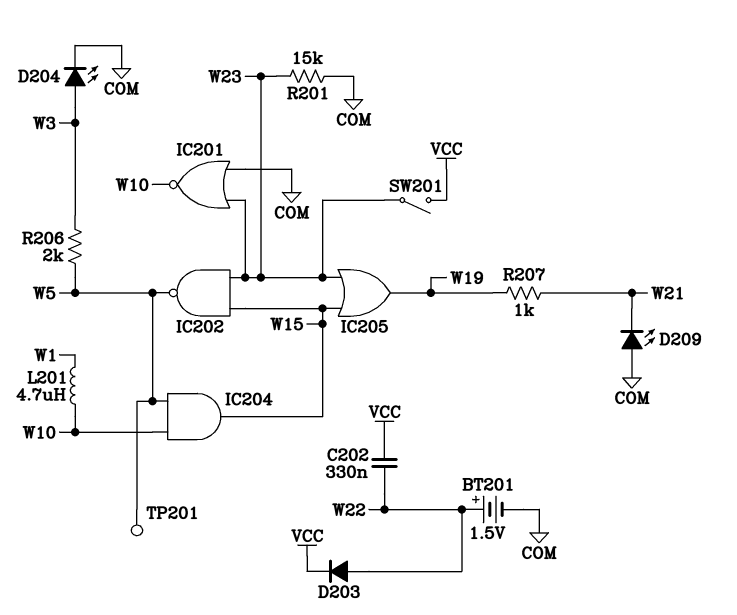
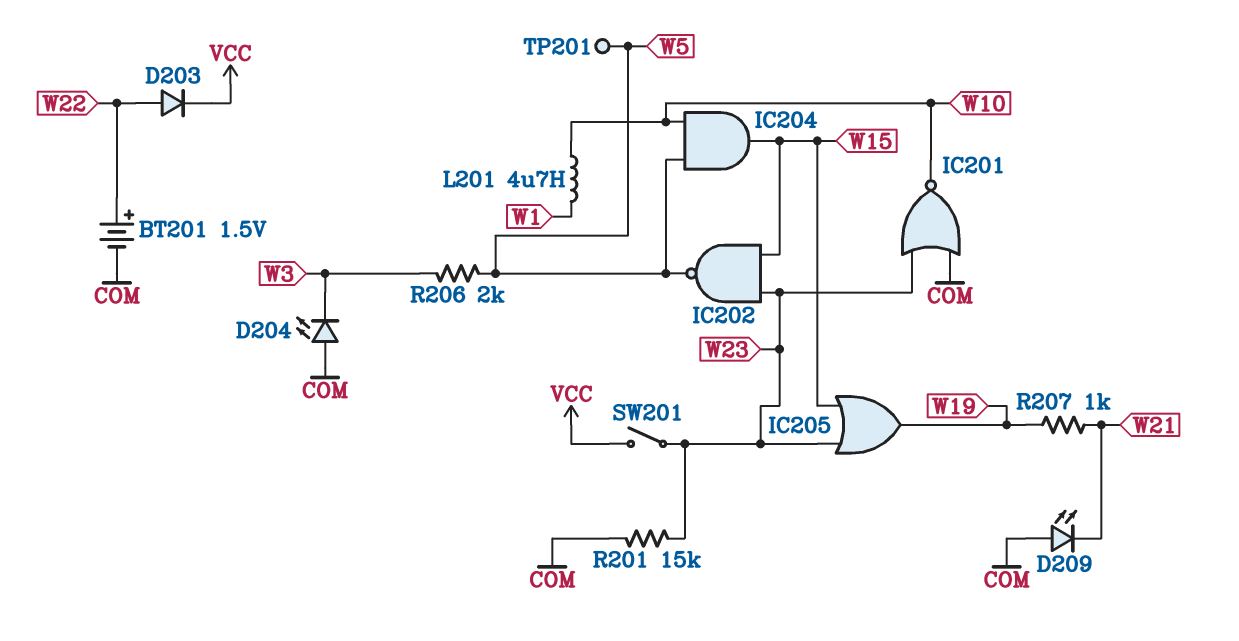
C202: 330nF (VCC, W22) -> none
D204: LED (A W3, K COM) -> LED (A COM, K W3)

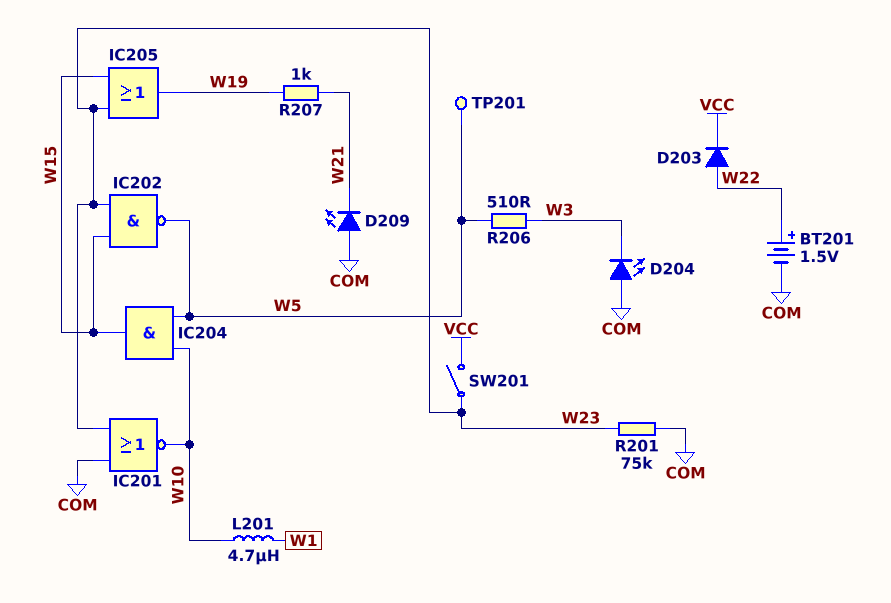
R201: 15k (COM, W23) -> 75k (COM, W23)
R206: 2k (W3, W5) -> 510 (W3, W5)

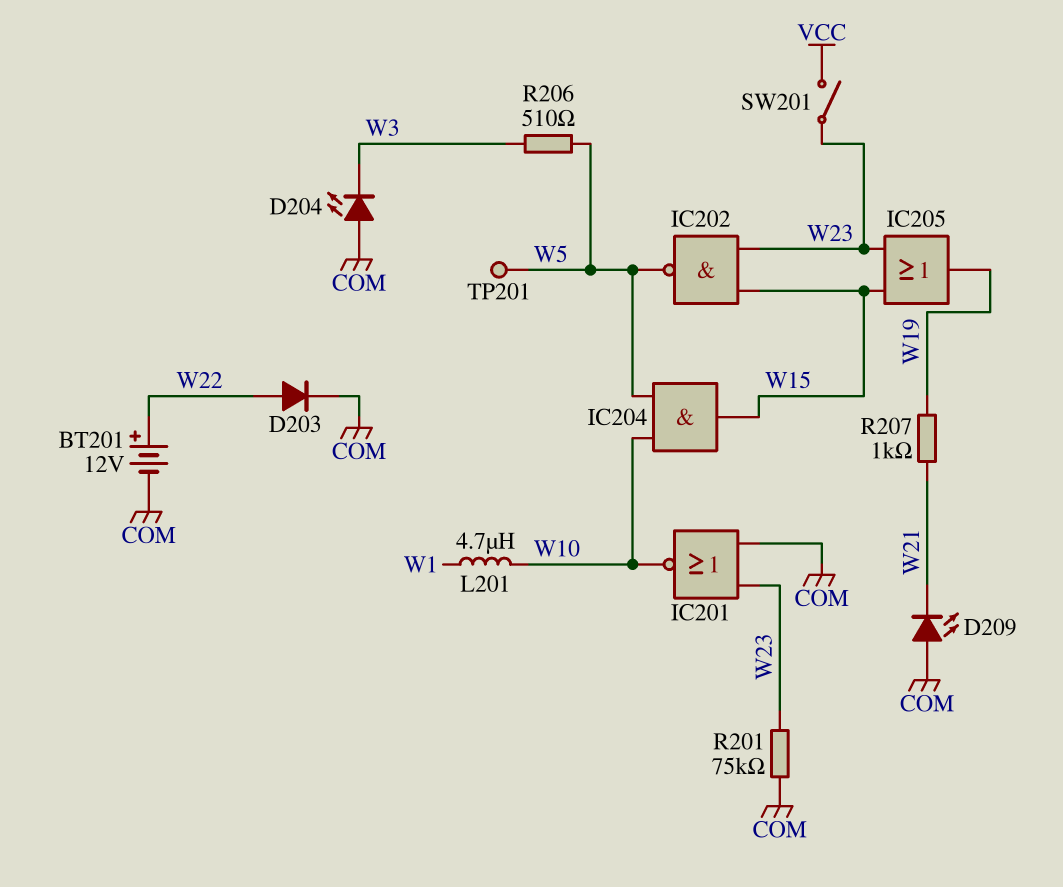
BT201: 1.5V (plus W22, minus COM) -> 12V (plus W22, minus COM)
D203: diode (A W22, K VCC) -> diode (A W22, K COM)

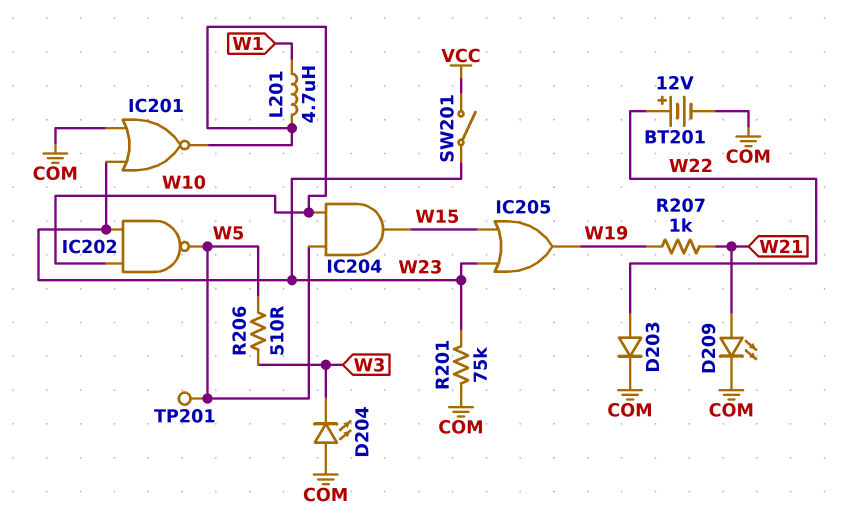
D209: LED (A COM, K W21) -> LED (A W21, K COM)
IC202: NAND (in W15, in W23, out W5) -> NAND (in W10, in W23, out W5)

